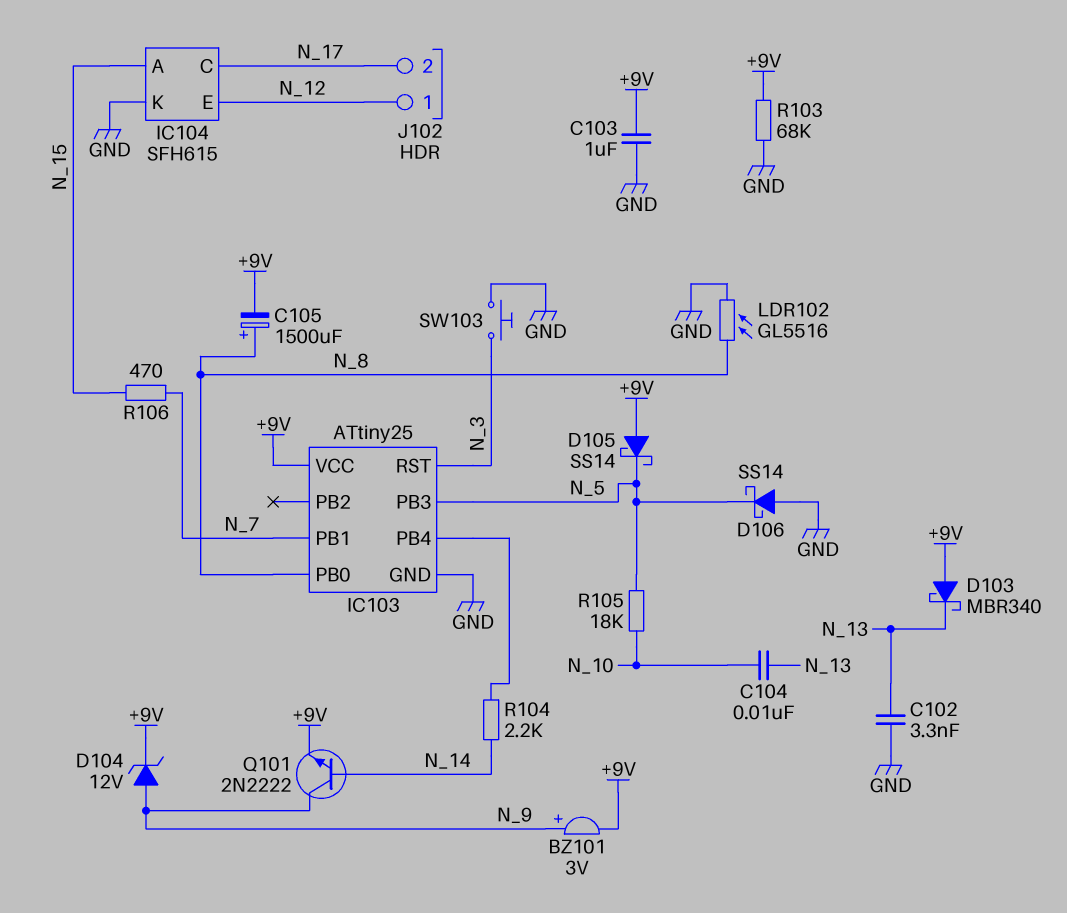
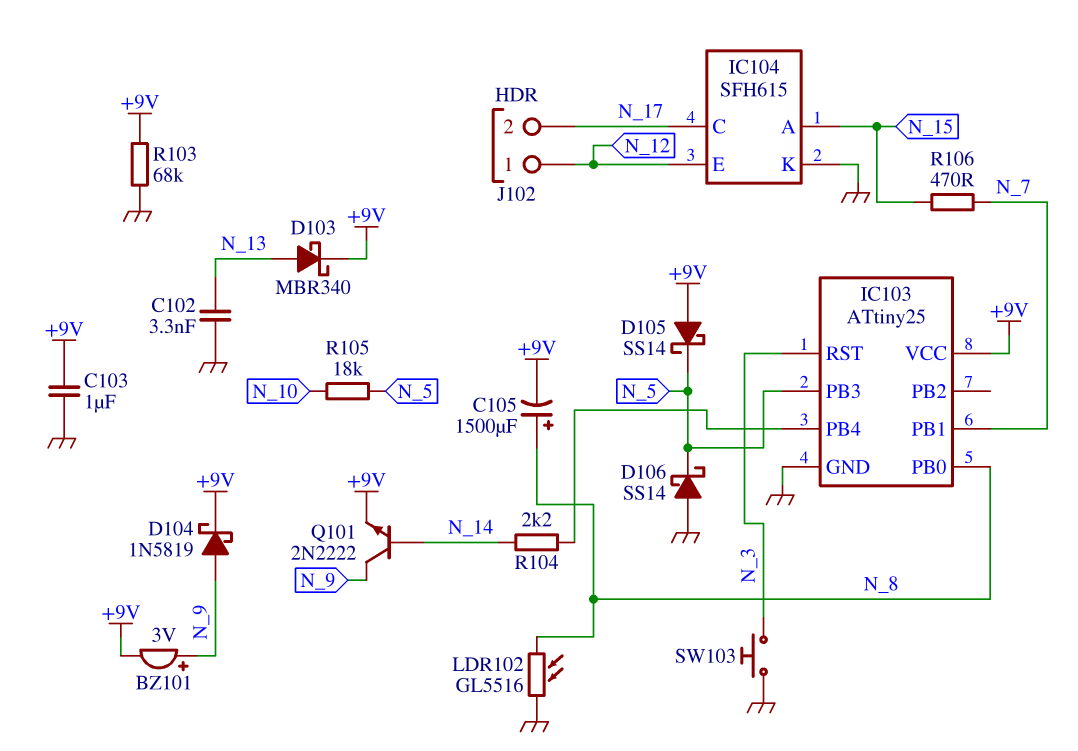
C104: 10nF (N_10, N_13) -> none
D103: schottky MBR340 (A +9V, K N_13) -> schottky MBR340 (A N_13, K +9V)
D104: zener 12V (A N_9, K +9V) -> schottky 1N5819 (A N_9, K +9V)

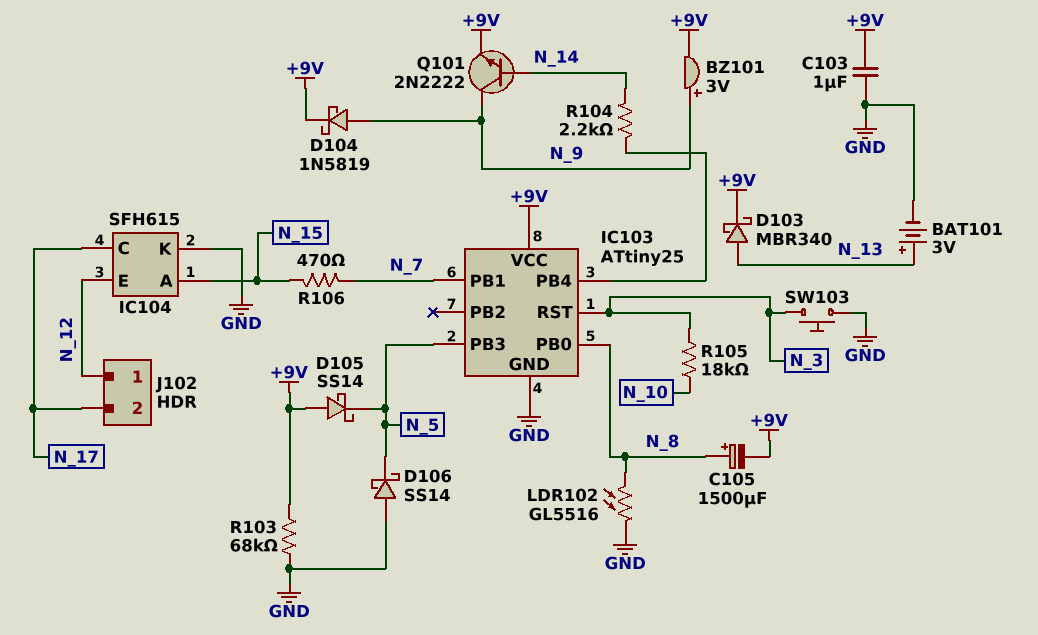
BAT101: none -> 3V (plus N_13, minus GND)
C102: 3.3nF (GND, N_13) -> none
R105: 18k (N_5, N_10) -> 18k (N_3, N_10)

